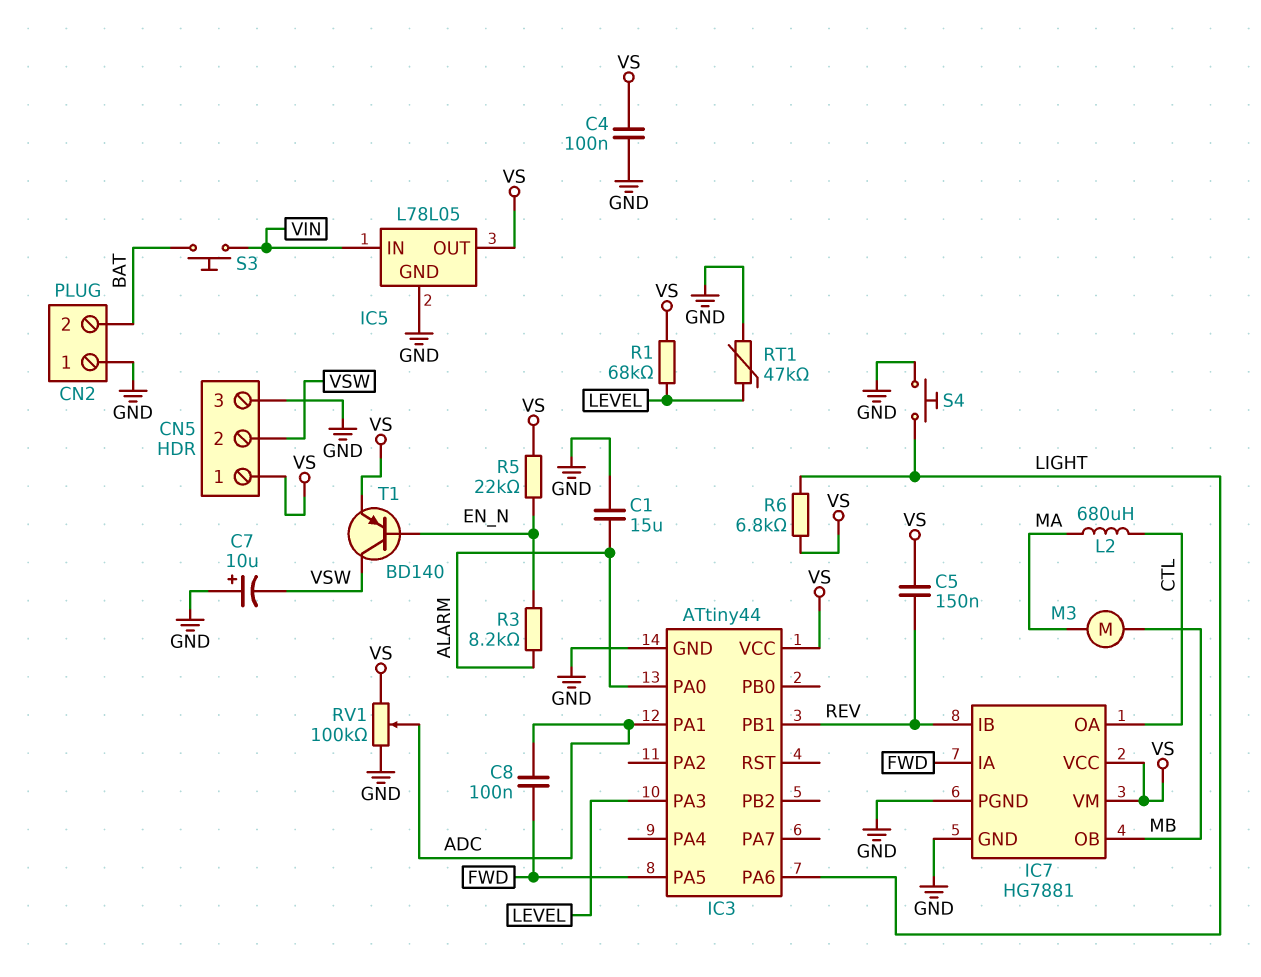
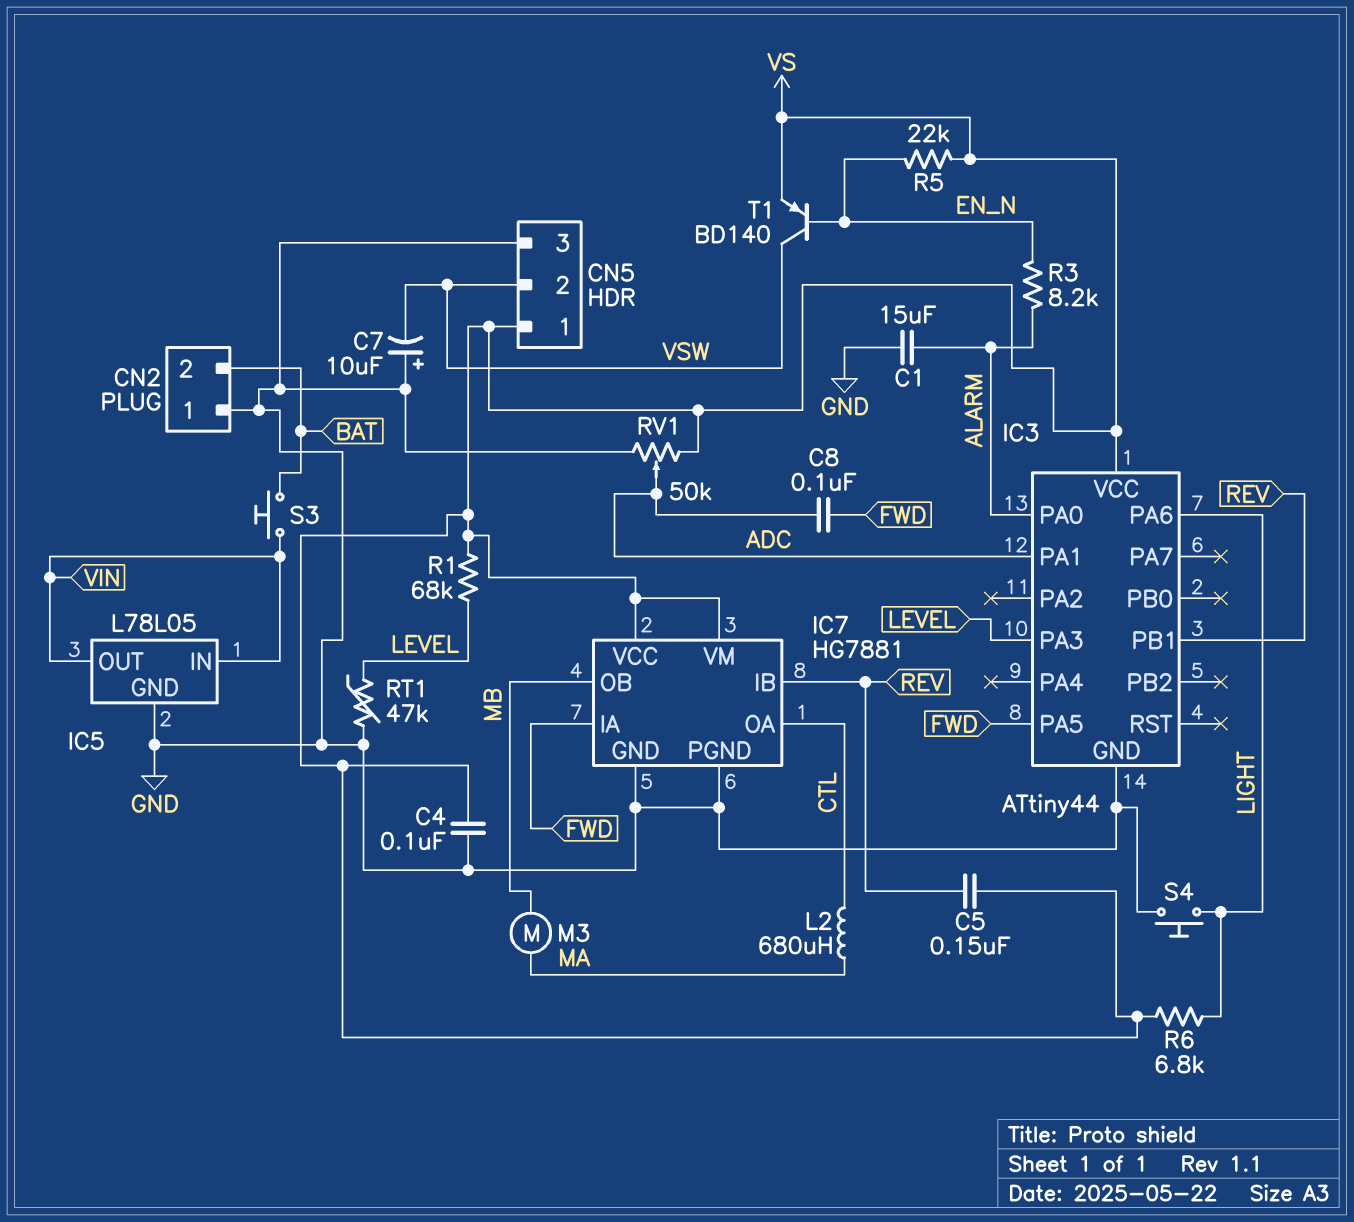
IC5 pin OUT: VS -> VIN
RV1: 100k (GND, VS, wiper ADC) -> 50k (GND, VS, wiper ADC)

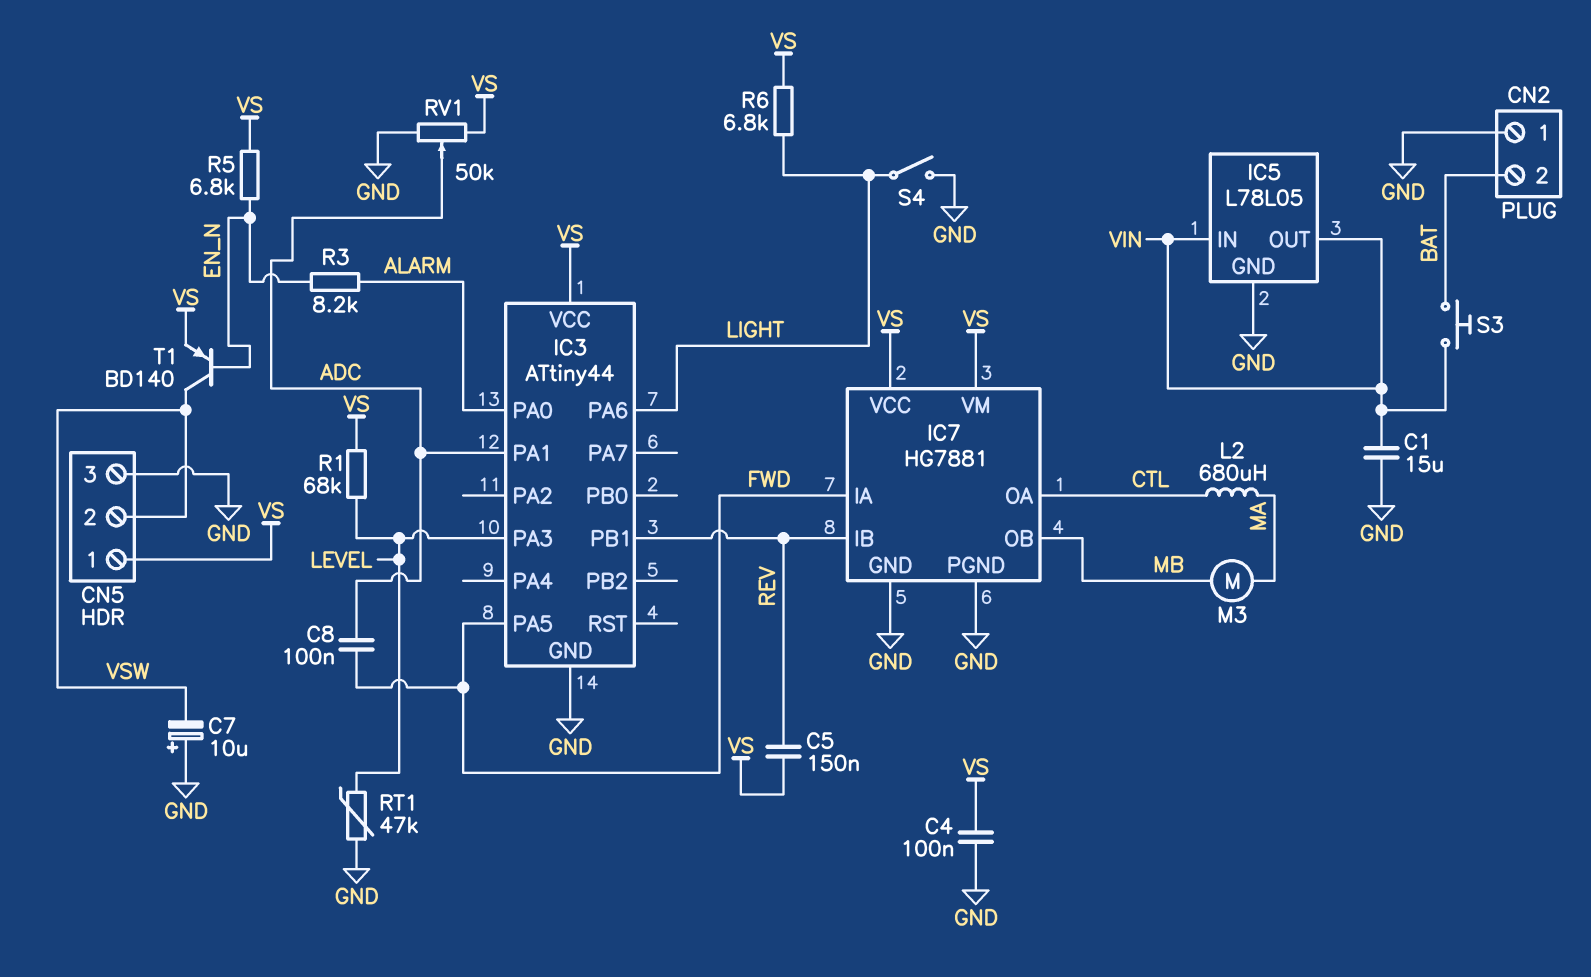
C1: 15uF (ALARM, GND) -> 15uF (GND, VIN)
R5: 22k (EN_N, VS) -> 6.8k (EN_N, VS)
S4: button (GND, LIGHT) -> switch (GND, LIGHT)

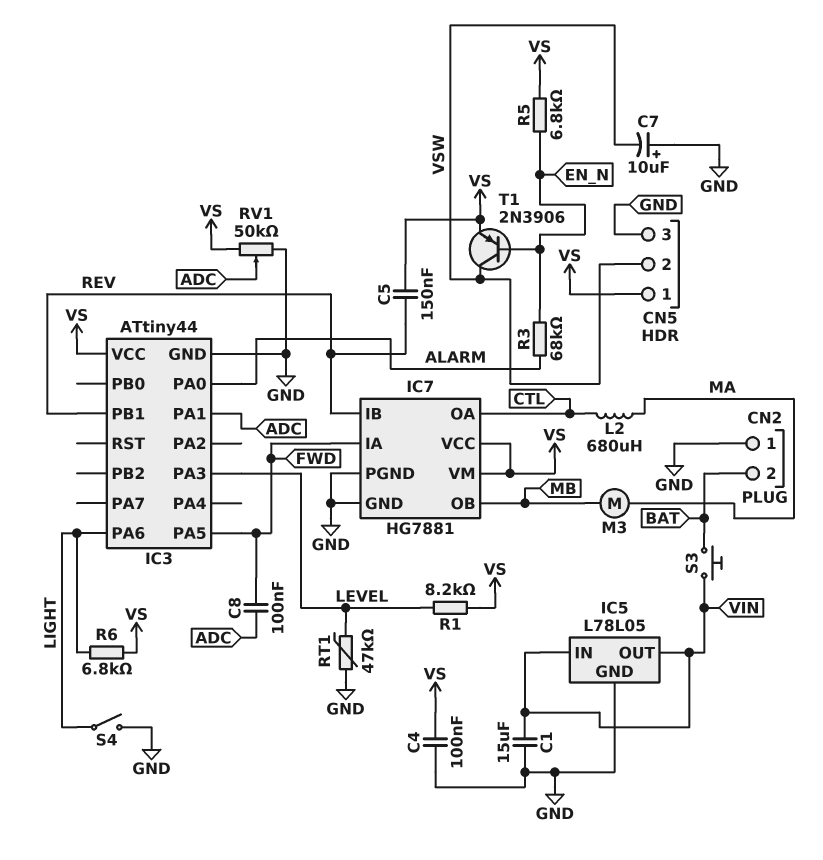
R1: 68k (LEVEL, VS) -> 8.2k (LEVEL, VS)
R3: 8.2k (ALARM, EN_N) -> 68k (ALARM, EN_N)
T1: PNP BD140 (B EN_N, C VSW, E VS) -> PNP 2N3906 (B EN_N, C VSW, E VS)

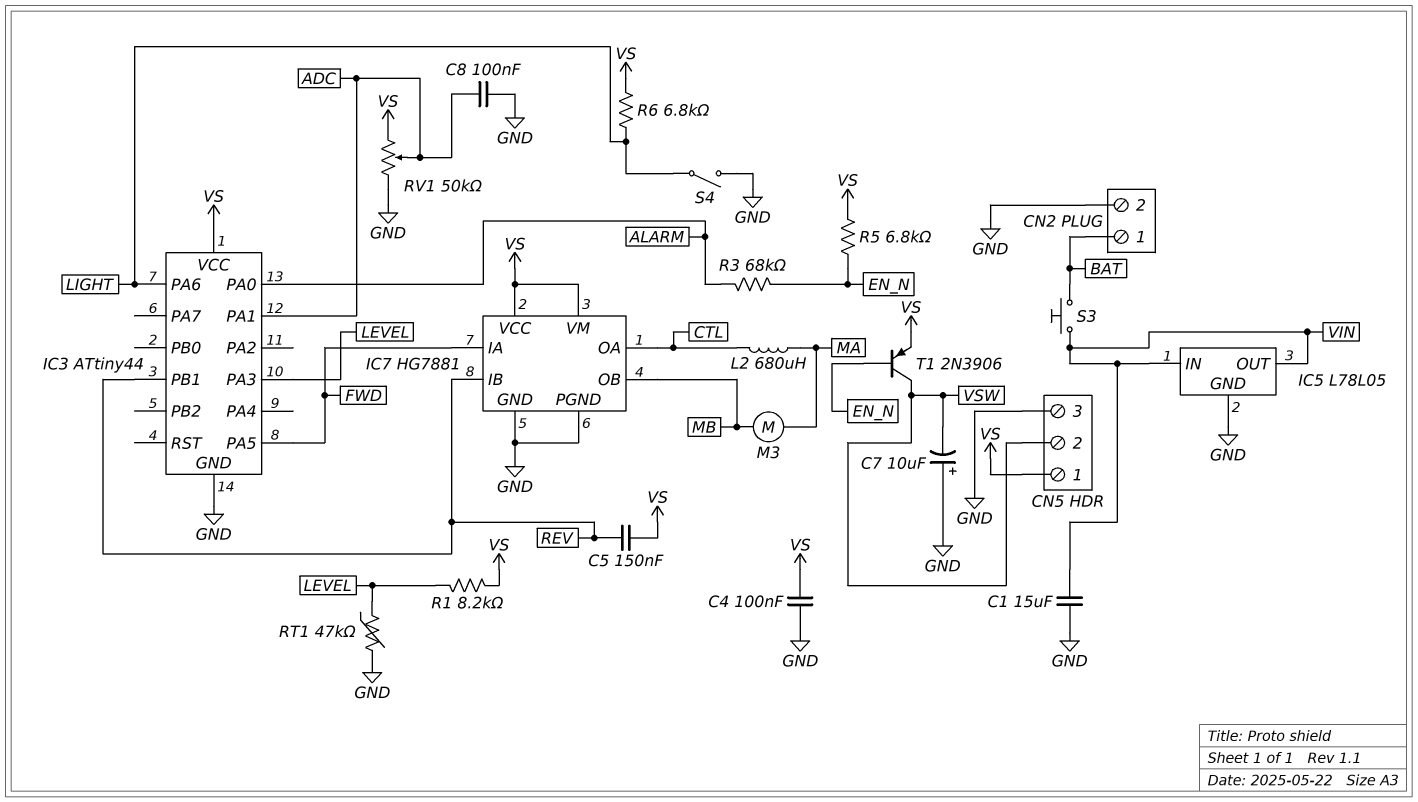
C8: 100nF (ADC, FWD) -> 100nF (ADC, GND)
CN2 pin 1: GND -> BAT
CN2 pin 2: BAT -> GND

